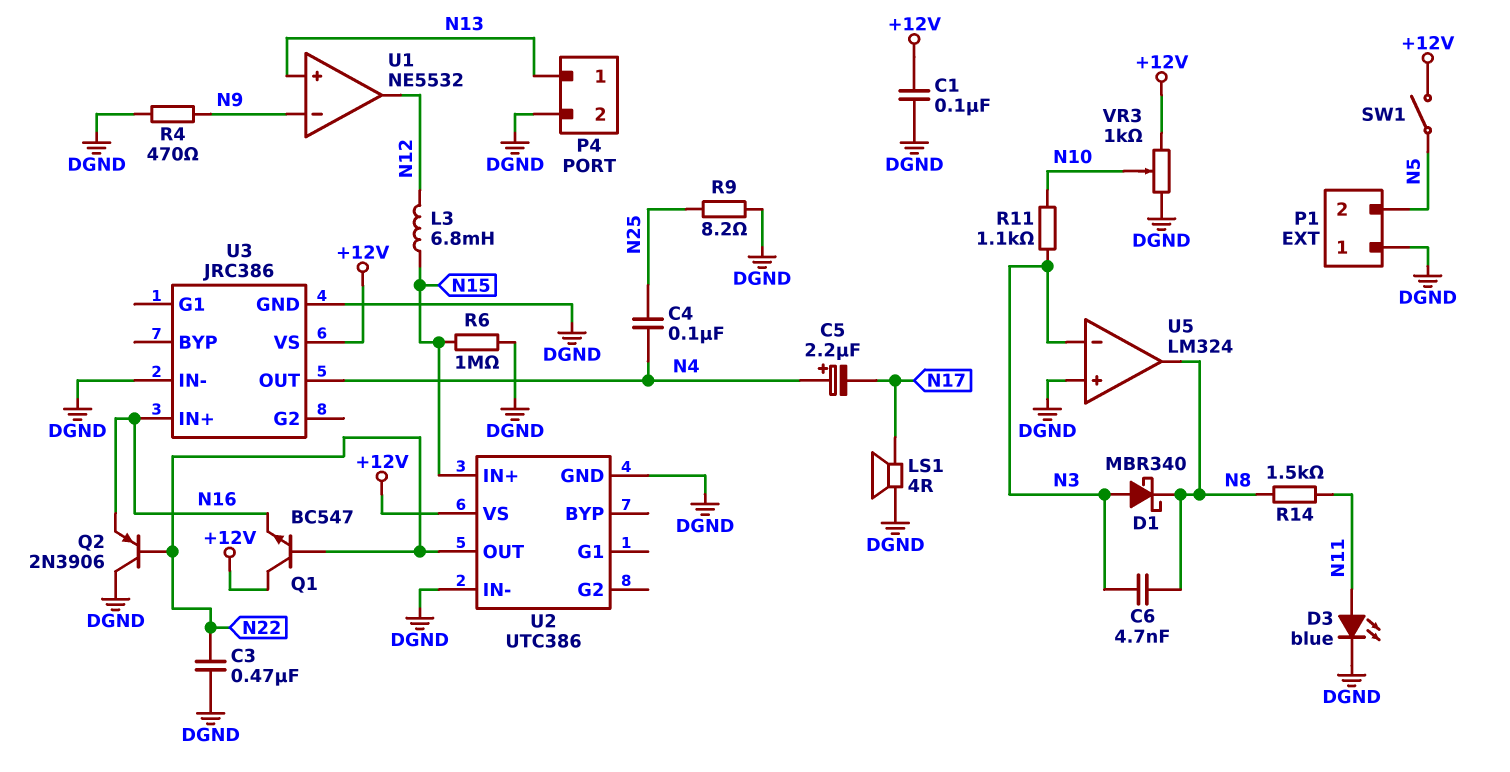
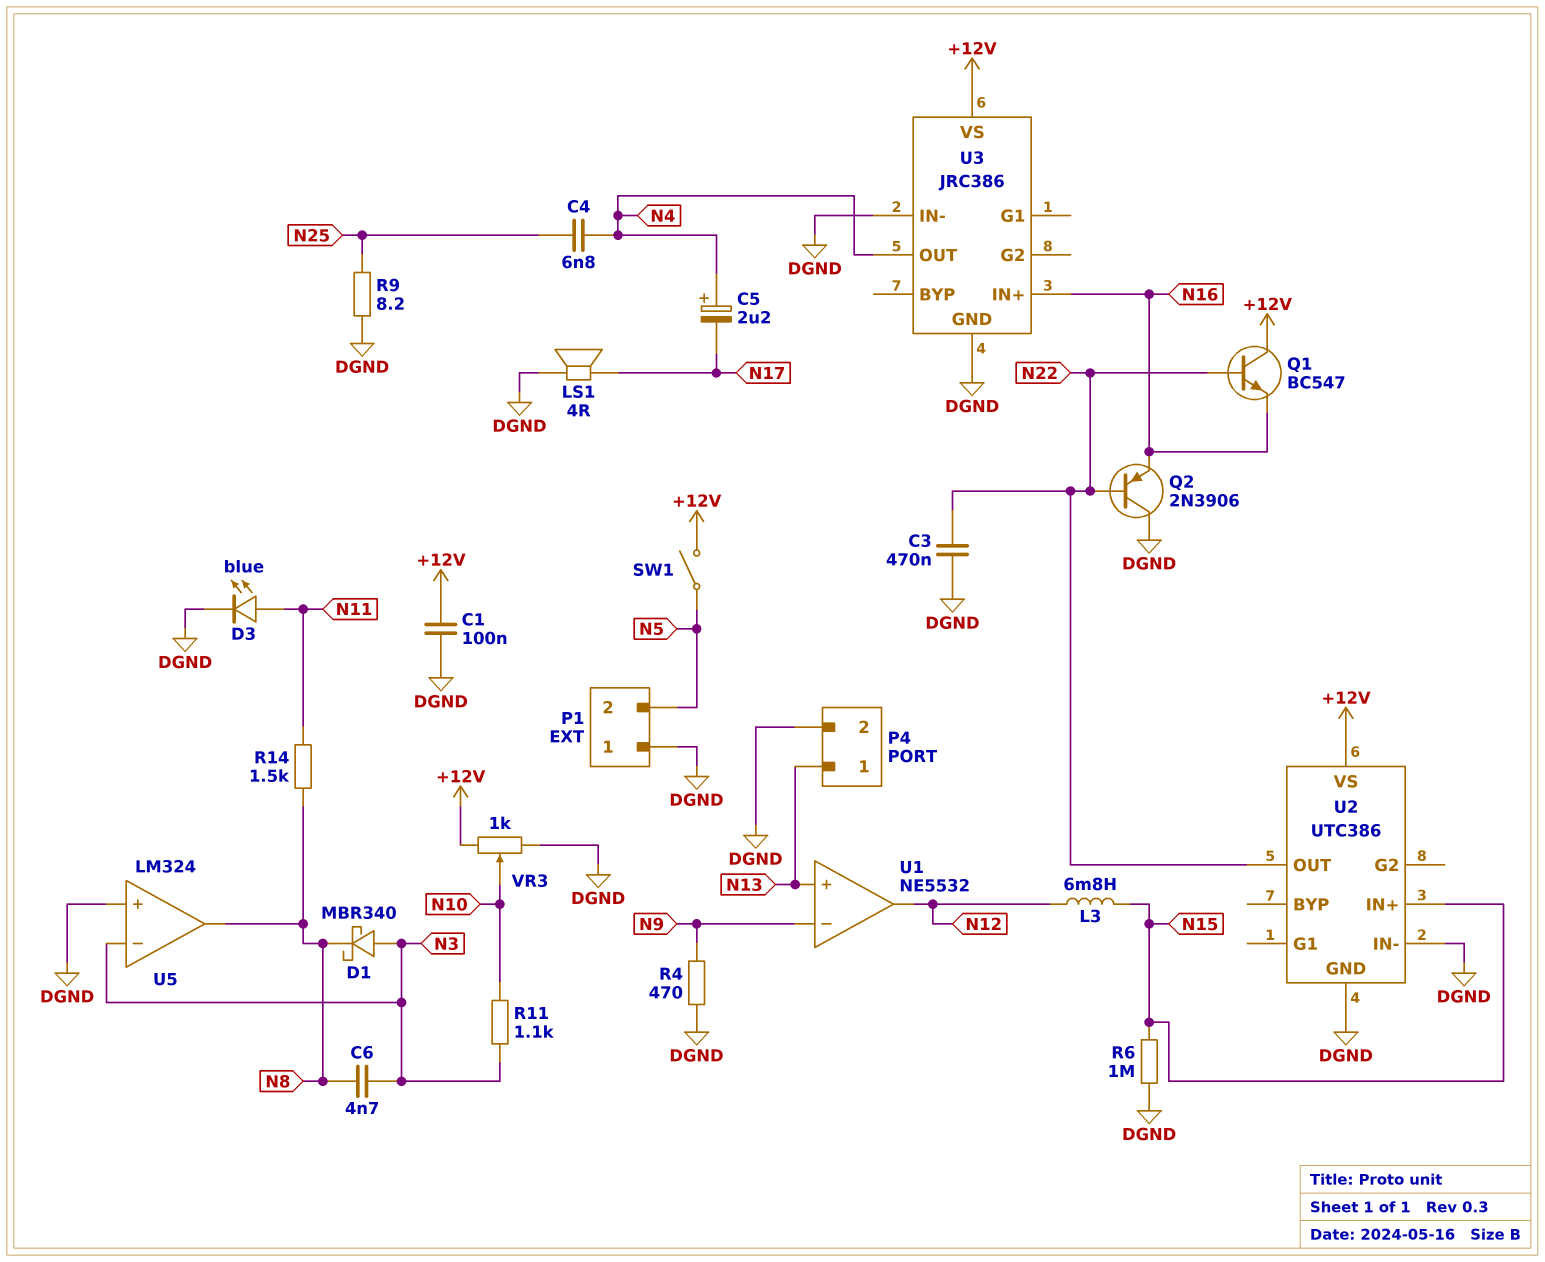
C4: 100nF (N4, N25) -> 6.8nF (N4, N25)

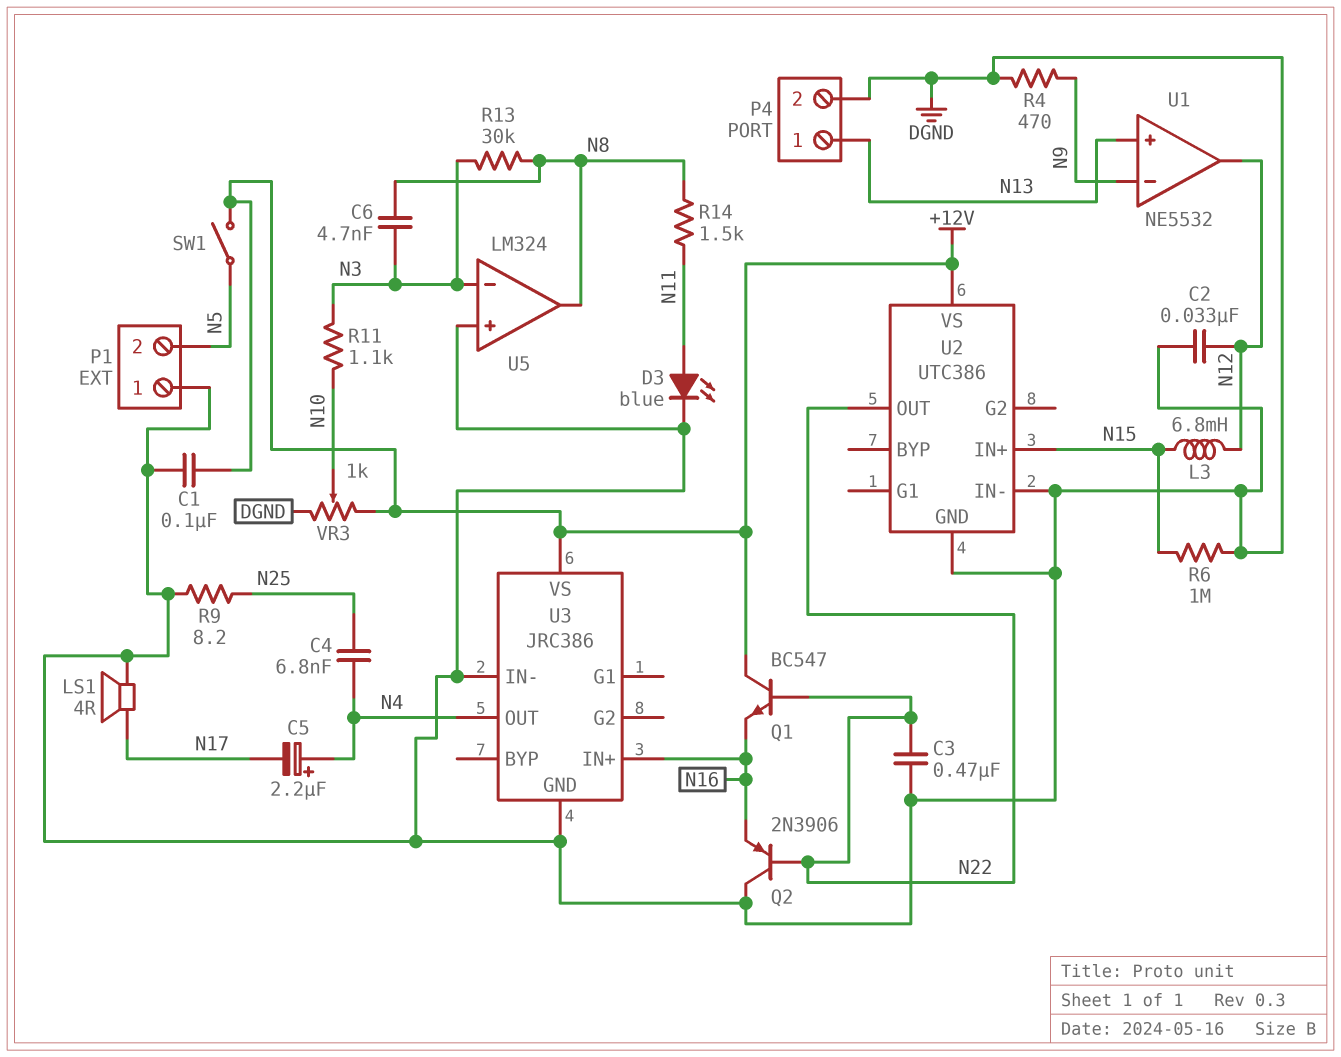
C2: none -> 33nF (DGND, N12)
D1: schottky MBR340 (A N3, K N8) -> none
R13: none -> 30k (N3, N8)

